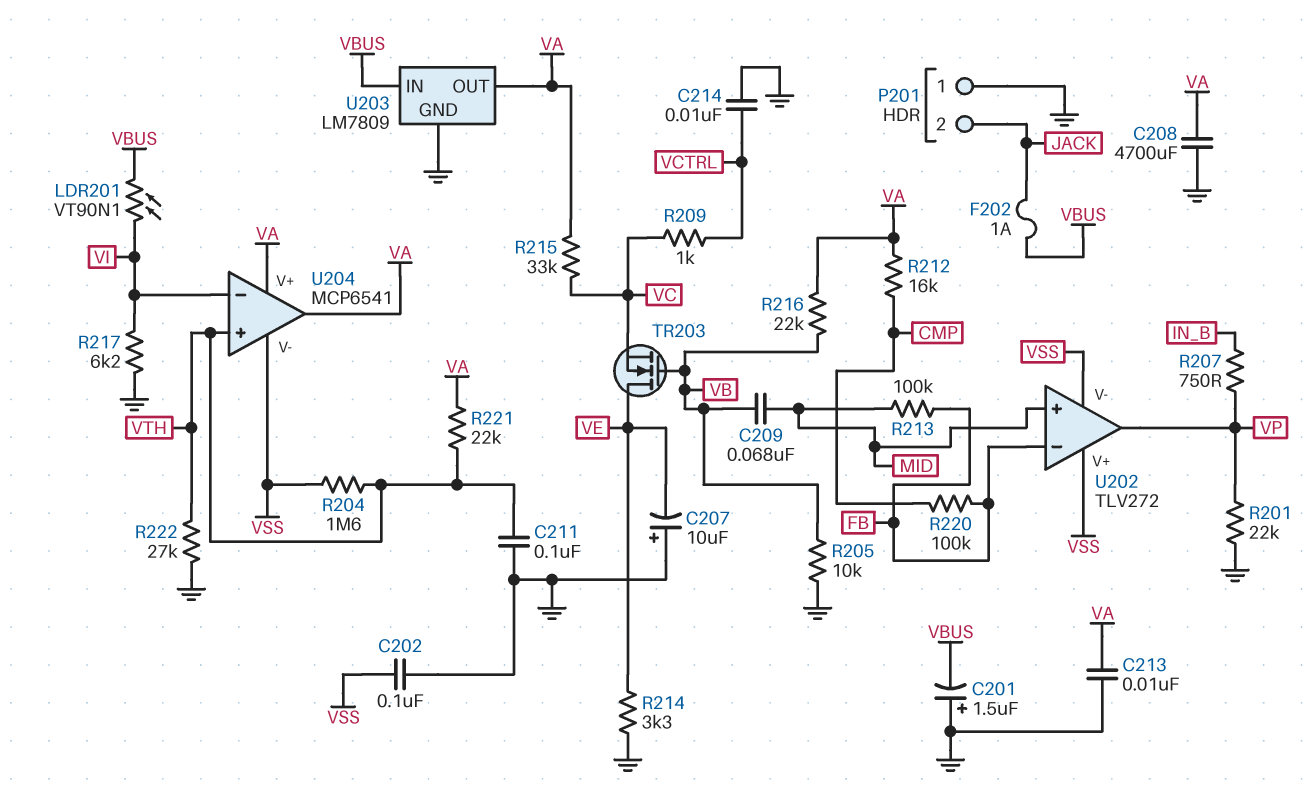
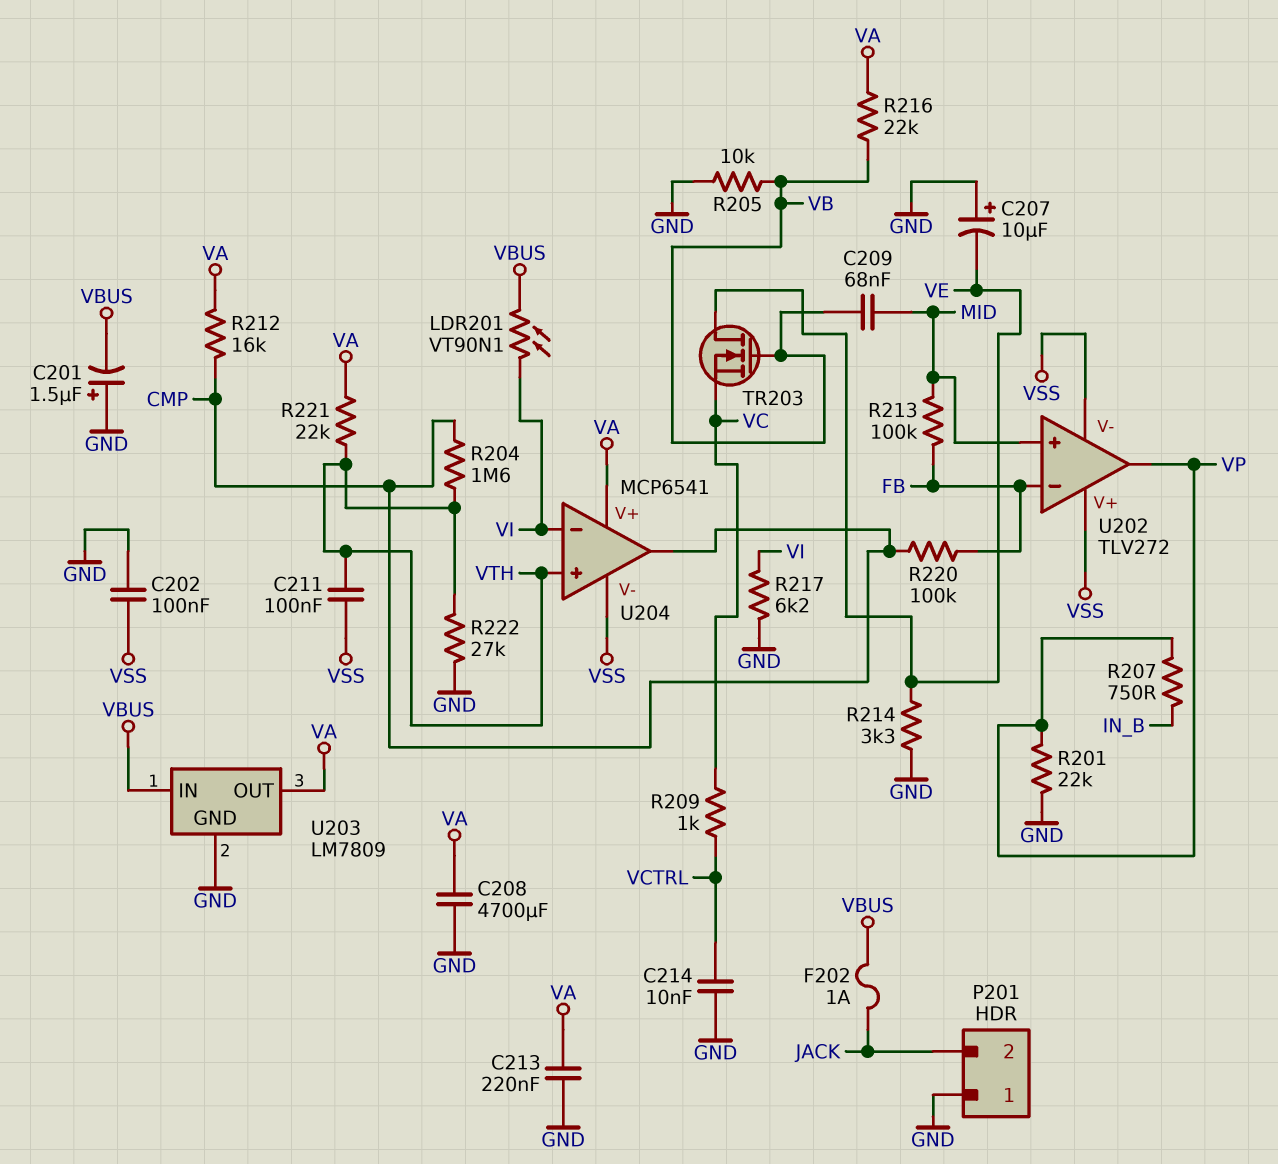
C211: 100nF (GND, VTH) -> 100nF (VSS, VTH)
C213: 10nF (GND, VA) -> 220nF (GND, VA)
R204: 1.6M (VSS, VTH) -> 1.6M (CMP, VTH)
R215: 33k (VA, VC) -> none
U204 pin out: VA -> CMP

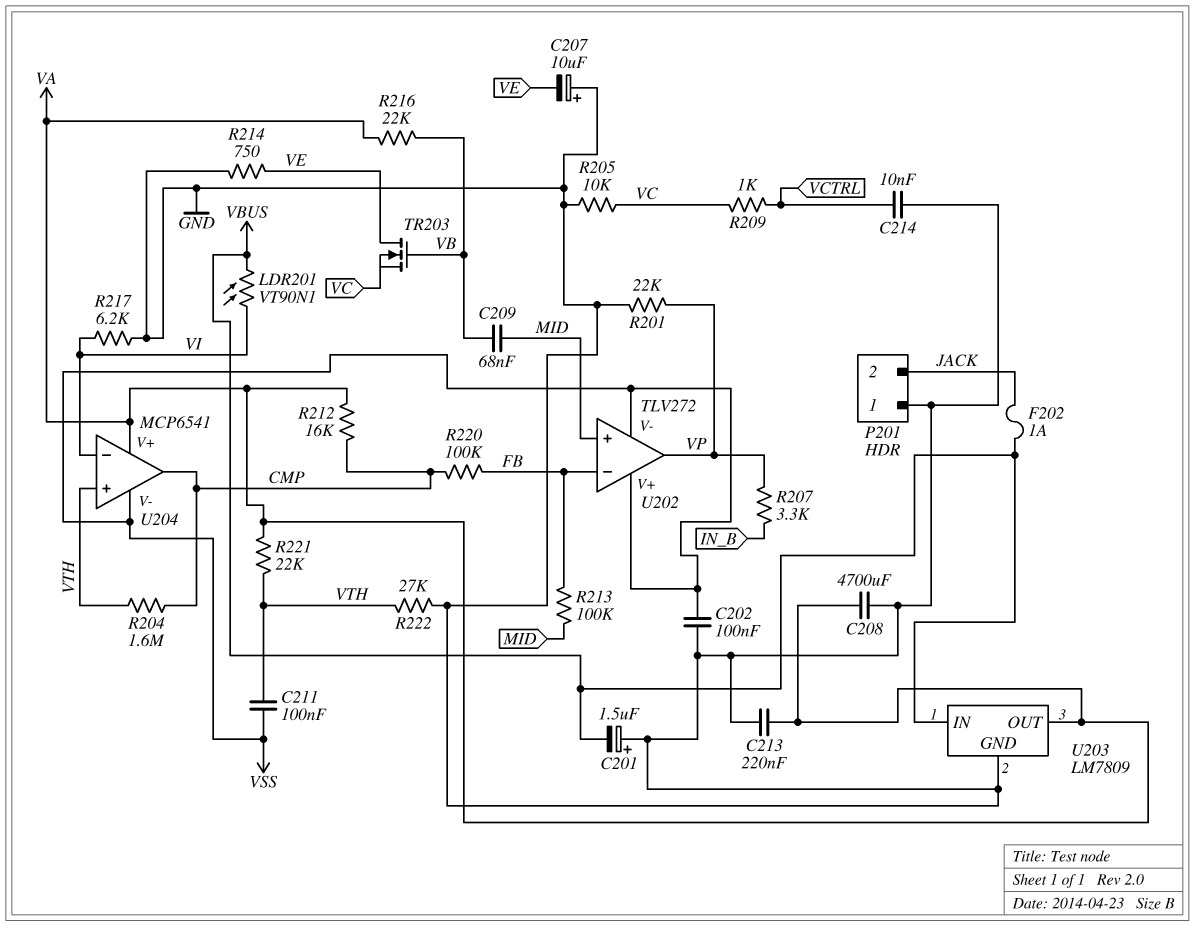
R205: 10k (GND, VB) -> 10k (GND, VC)
R207: 750 (IN_B, VP) -> 3.3k (IN_B, VP)
R214: 3.3k (GND, VE) -> 750 (GND, VE)

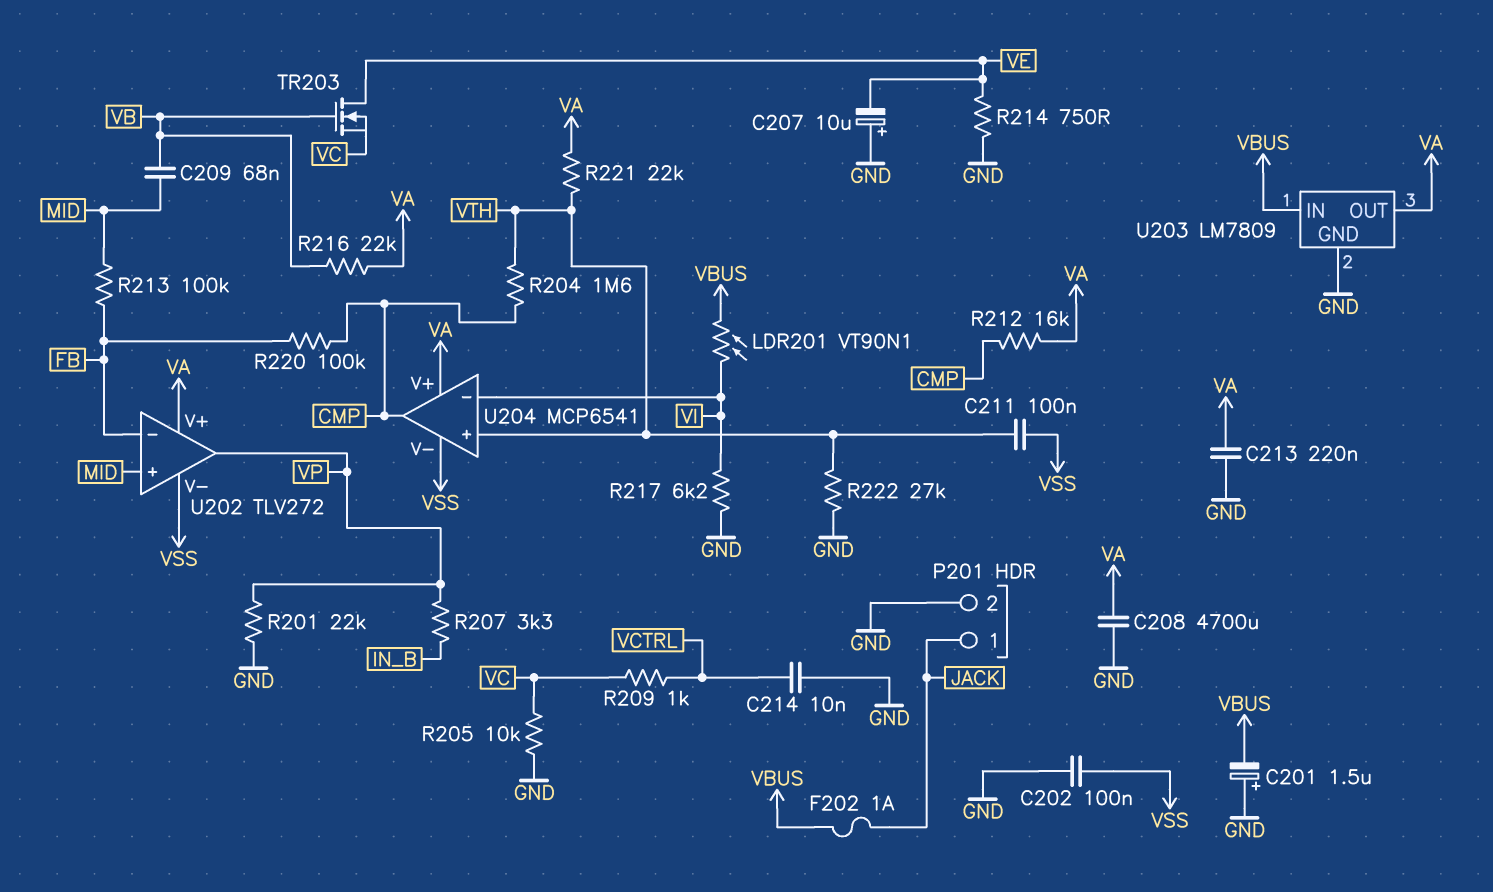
P201 pin 1: GND -> JACK
P201 pin 2: JACK -> GND
U202 pin V+: VSS -> VA

